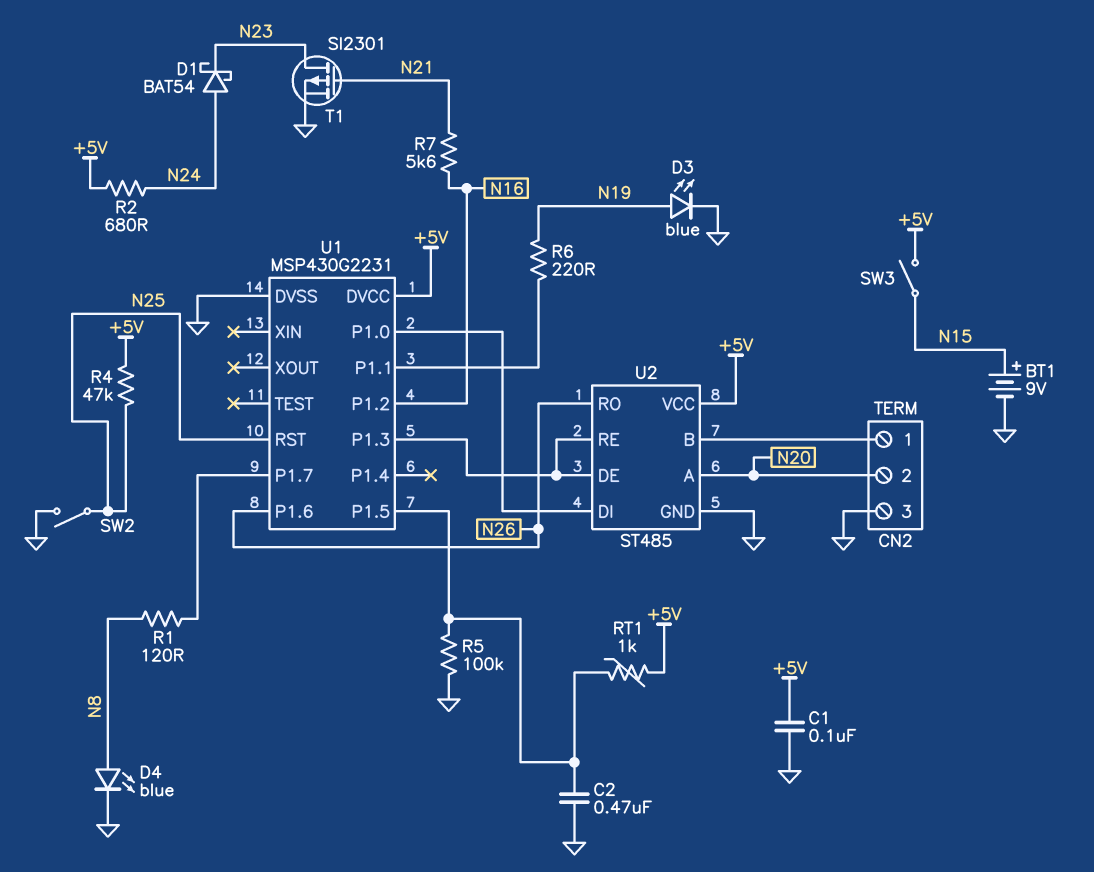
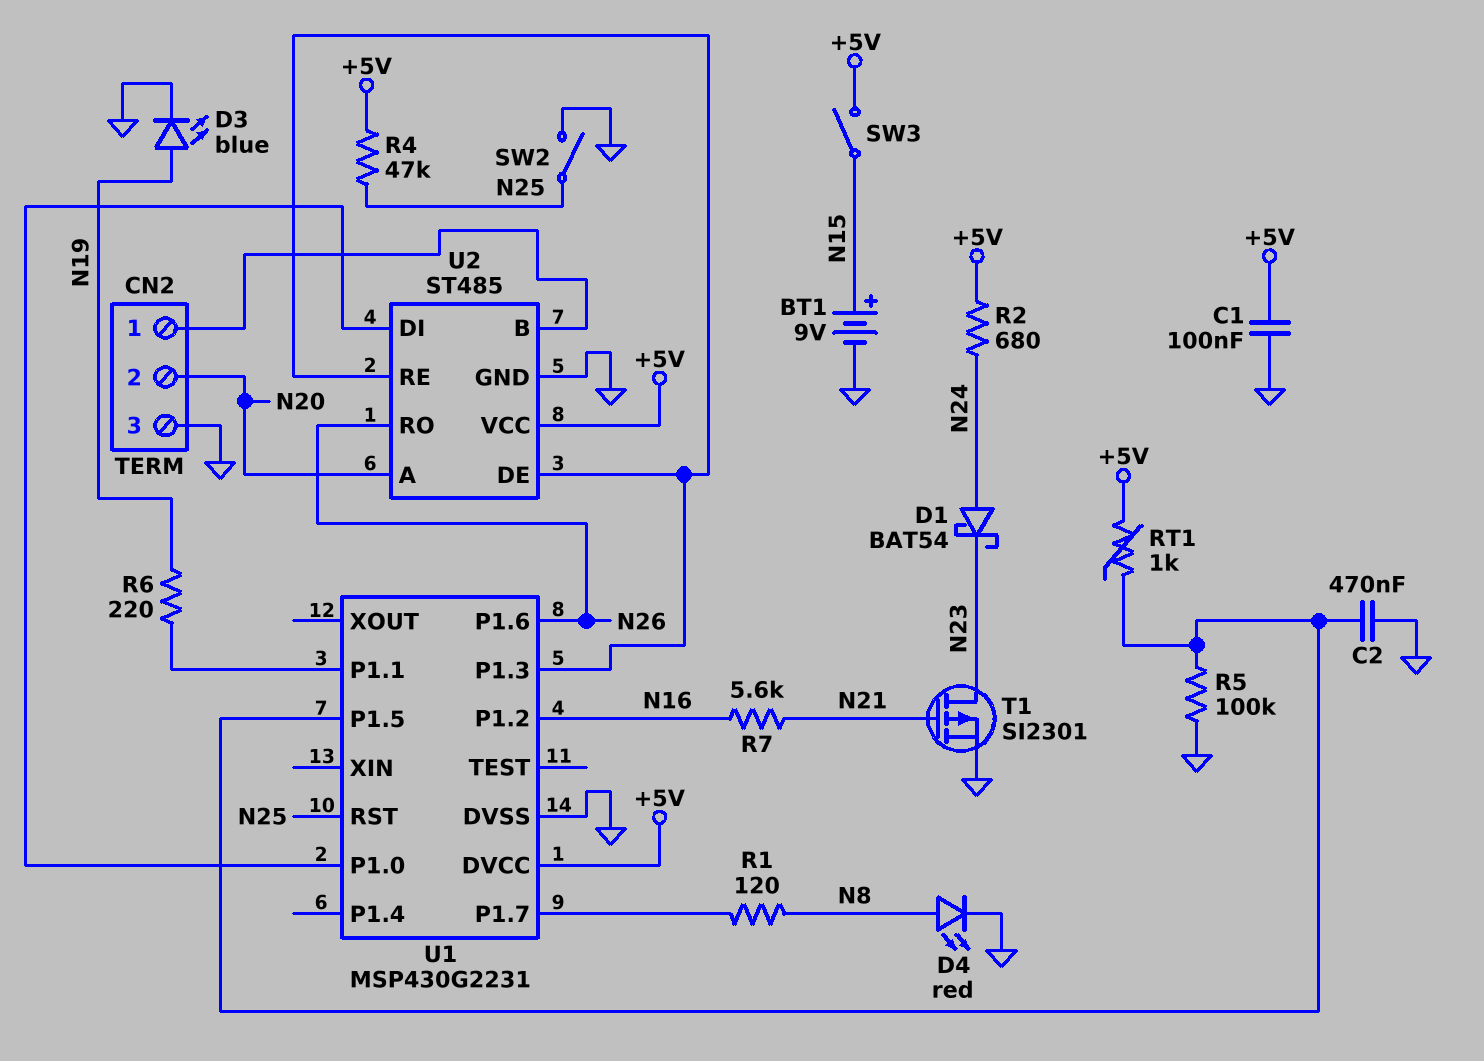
D4: LED blue (A N8, K GND) -> LED red (A N8, K GND)

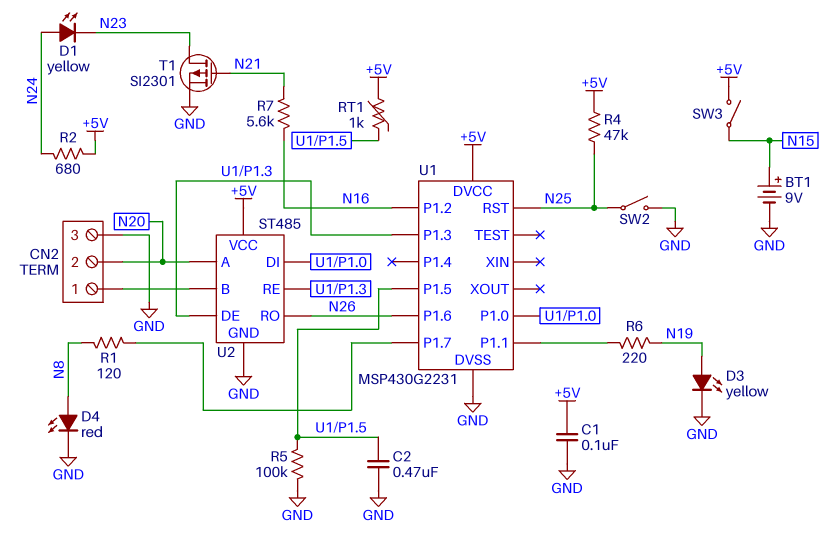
D1: schottky BAT54 (A N24, K N23) -> LED yellow (A N24, K N23)
D3: LED blue (A N19, K GND) -> LED yellow (A N19, K GND)

